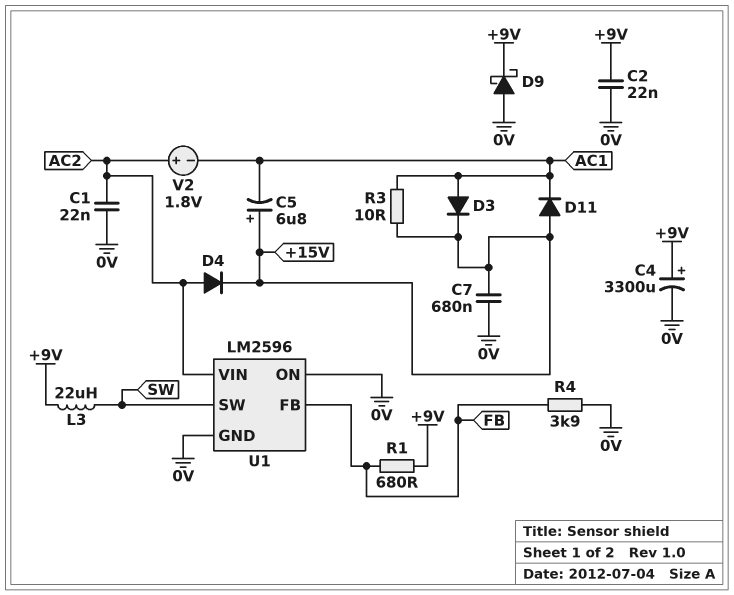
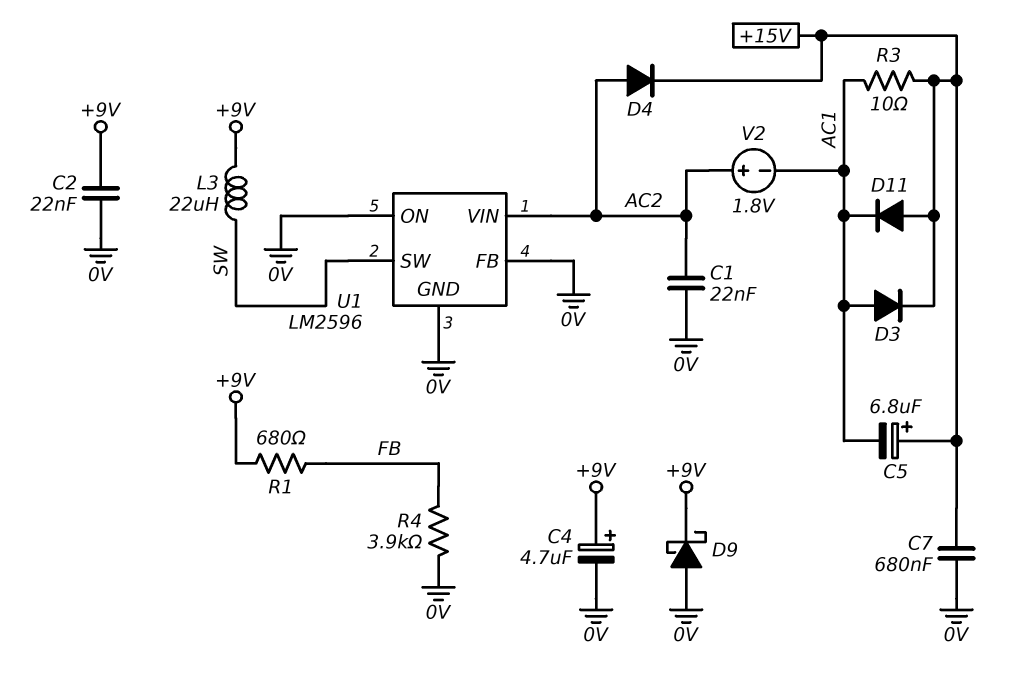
C4: 3300uF (plus +9V, minus 0V) -> 4.7uF (plus +9V, minus 0V)
U1 pin FB: FB -> 0V

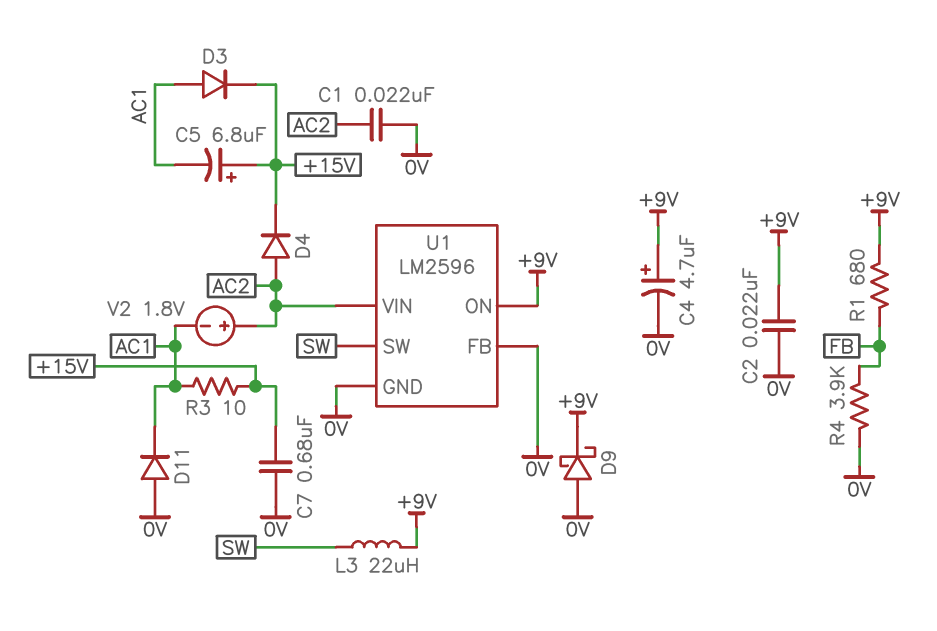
D11: diode (A +15V, K AC1) -> diode (A 0V, K AC1)
U1 pin ON: 0V -> +9V

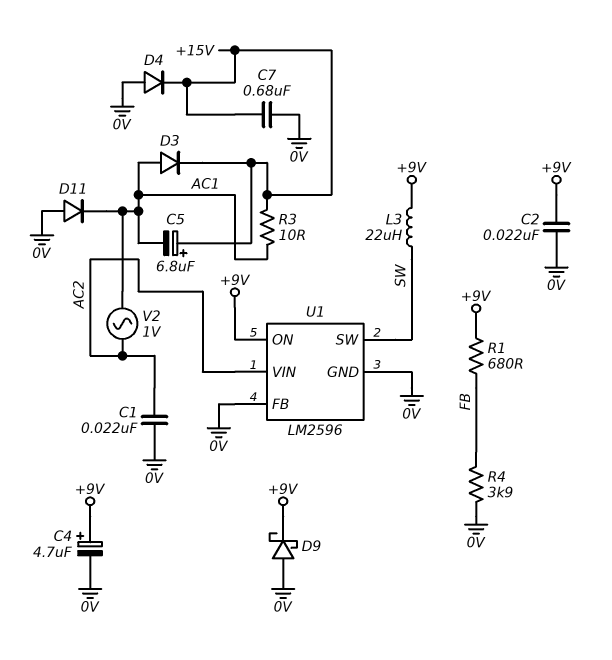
D4: diode (A AC2, K +15V) -> diode (A 0V, K +15V)
V2: 1.8V (plus AC2, minus AC1) -> AC 1V (AC1, AC2)

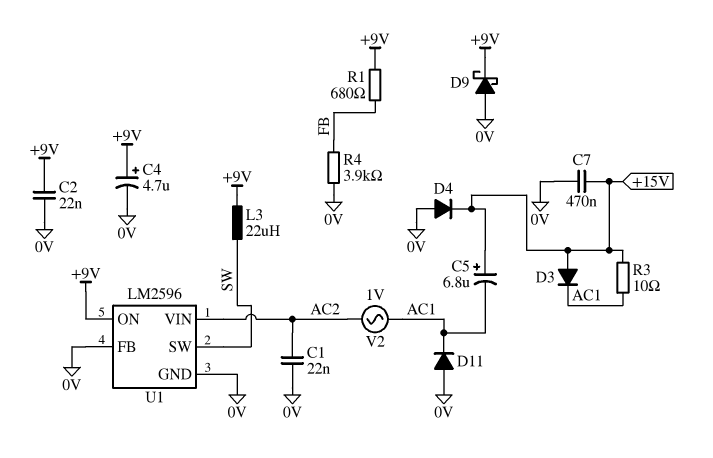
C7: 680nF (+15V, 0V) -> 470nF (+15V, 0V)
D3: diode (A AC1, K +15V) -> diode (A +15V, K AC1)

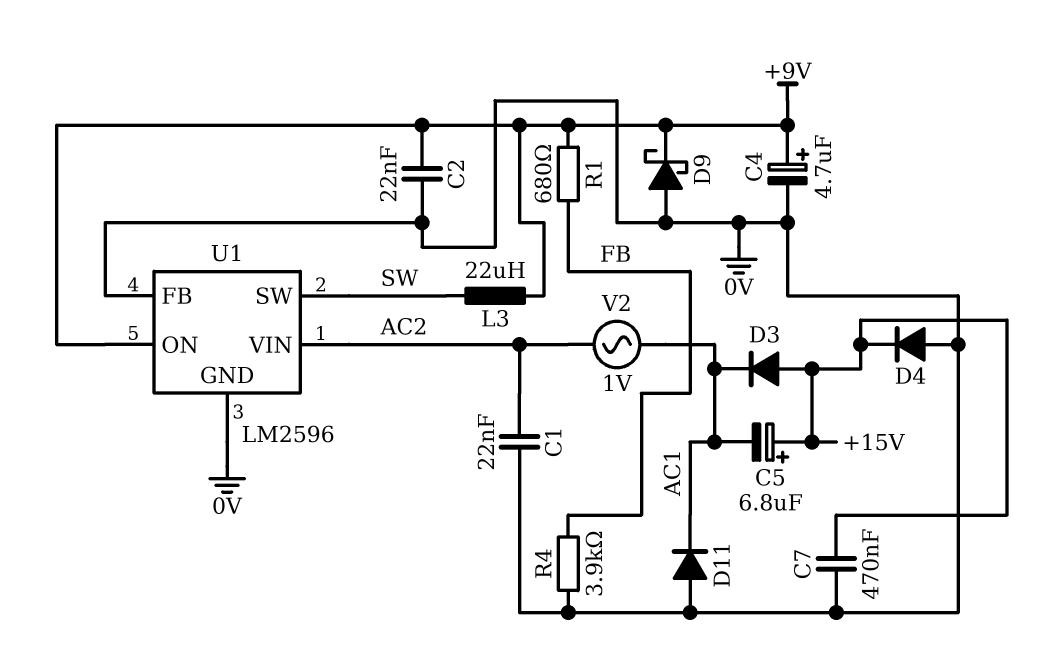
R3: 10 (+15V, AC1) -> none

